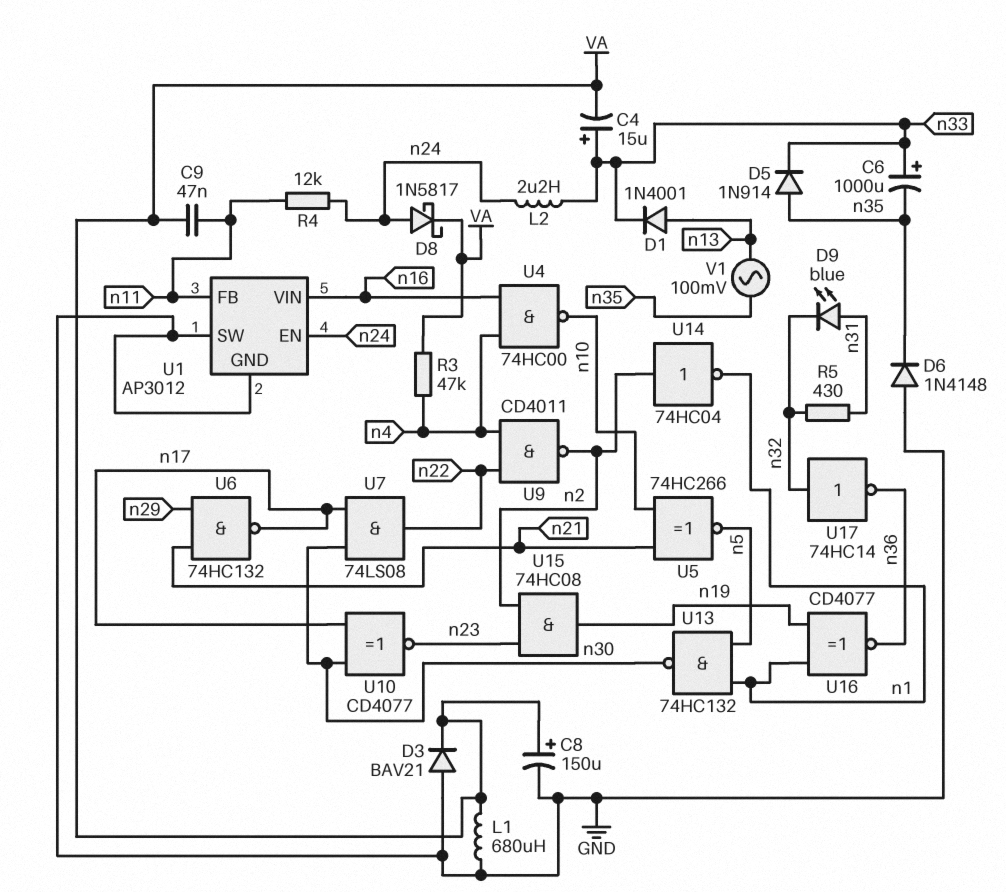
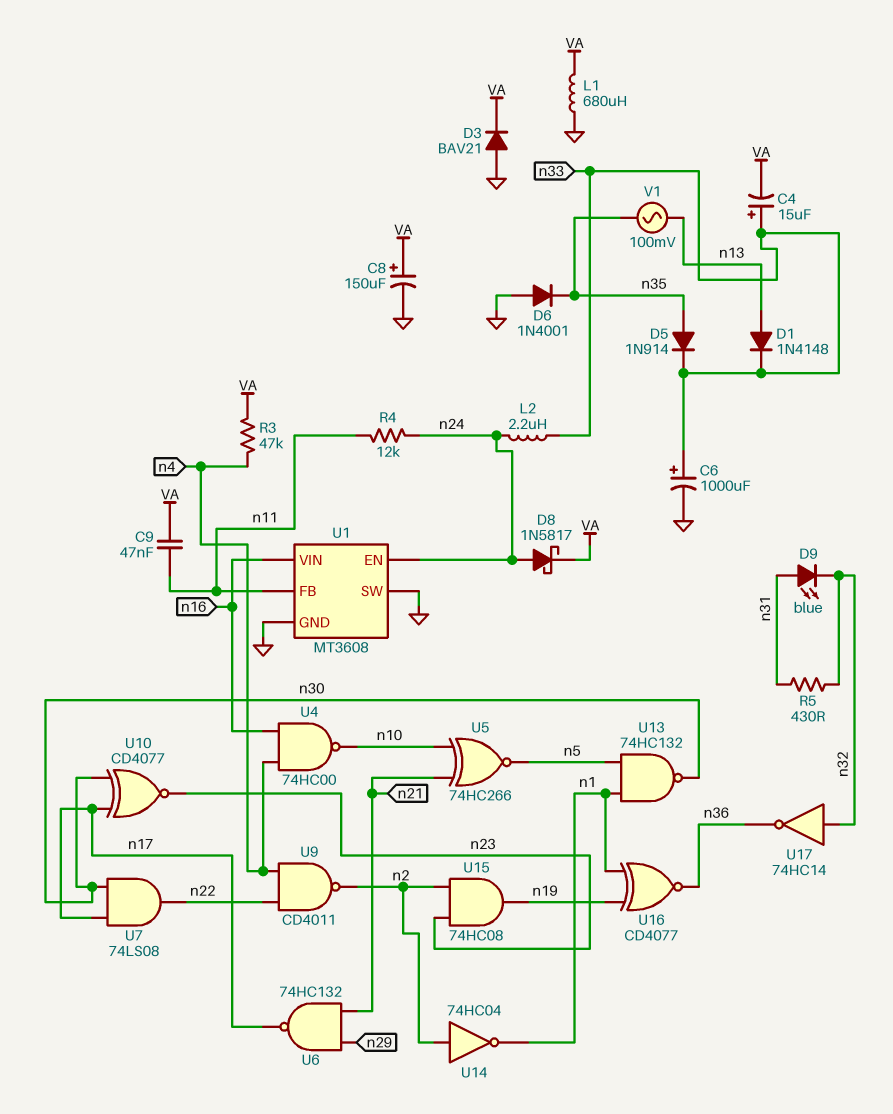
C6: 1000uF (plus n33, minus n35) -> 1000uF (plus n33, minus GND)
D1: diode 1N4001 (A n13, K n33) -> diode 1N4148 (A n13, K n33)
D6: diode 1N4148 (A GND, K n35) -> diode 1N4001 (A GND, K n35)
U1: AP3012 -> MT3608

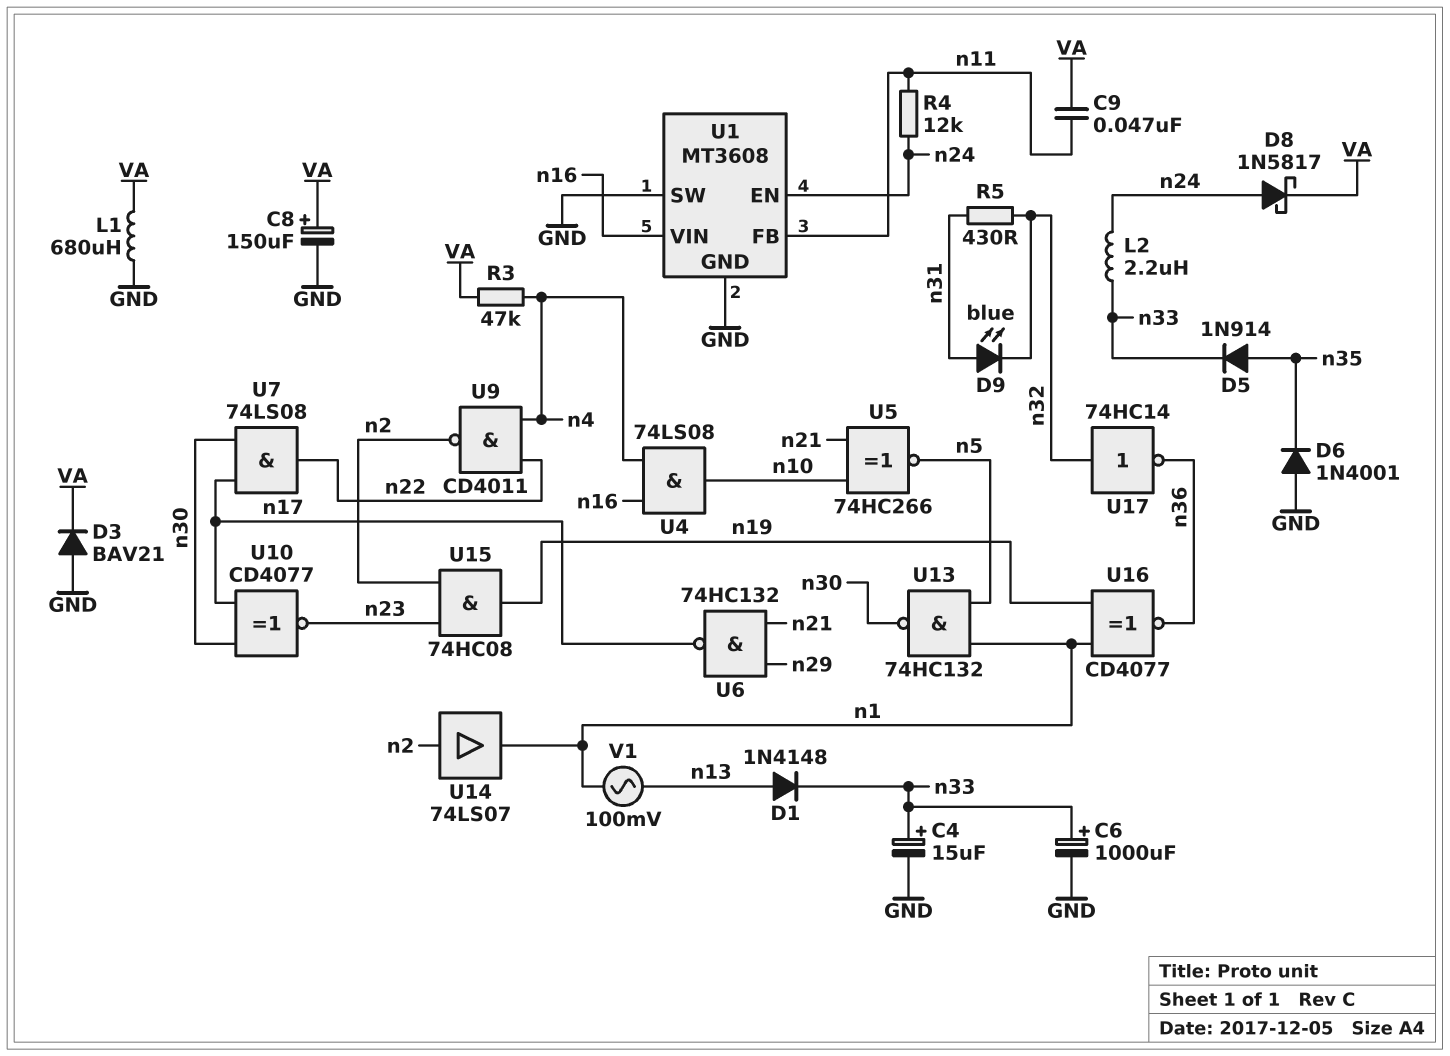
C4: 15uF (plus n33, minus VA) -> 15uF (plus n33, minus GND)
U4: NAND 74HC00 (in n4, in n16, out n10) -> AND 74LS08 (in n4, in n16, out n10)
U14: NOT 74HC04 (in n2, out n1) -> buffer 74LS07 (in n2, out n1)
V1: AC 100mV (n13, n35) -> AC 100mV (n1, n13)

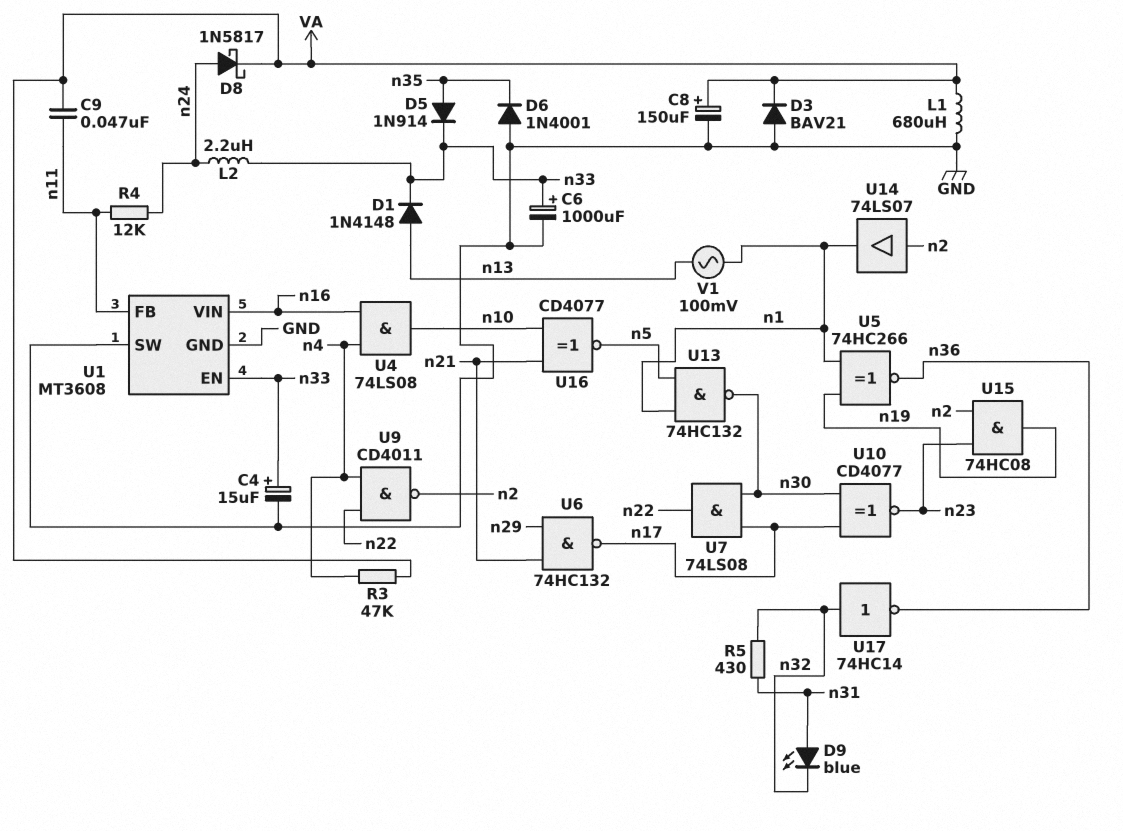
U1 pin EN: n24 -> n33
U5: XNOR 74HC266 (in n10, in n21, out n5) -> XNOR 74HC266 (in n1, in n19, out n36)
U16: XNOR CD4077 (in n1, in n19, out n36) -> XNOR CD4077 (in n10, in n21, out n5)

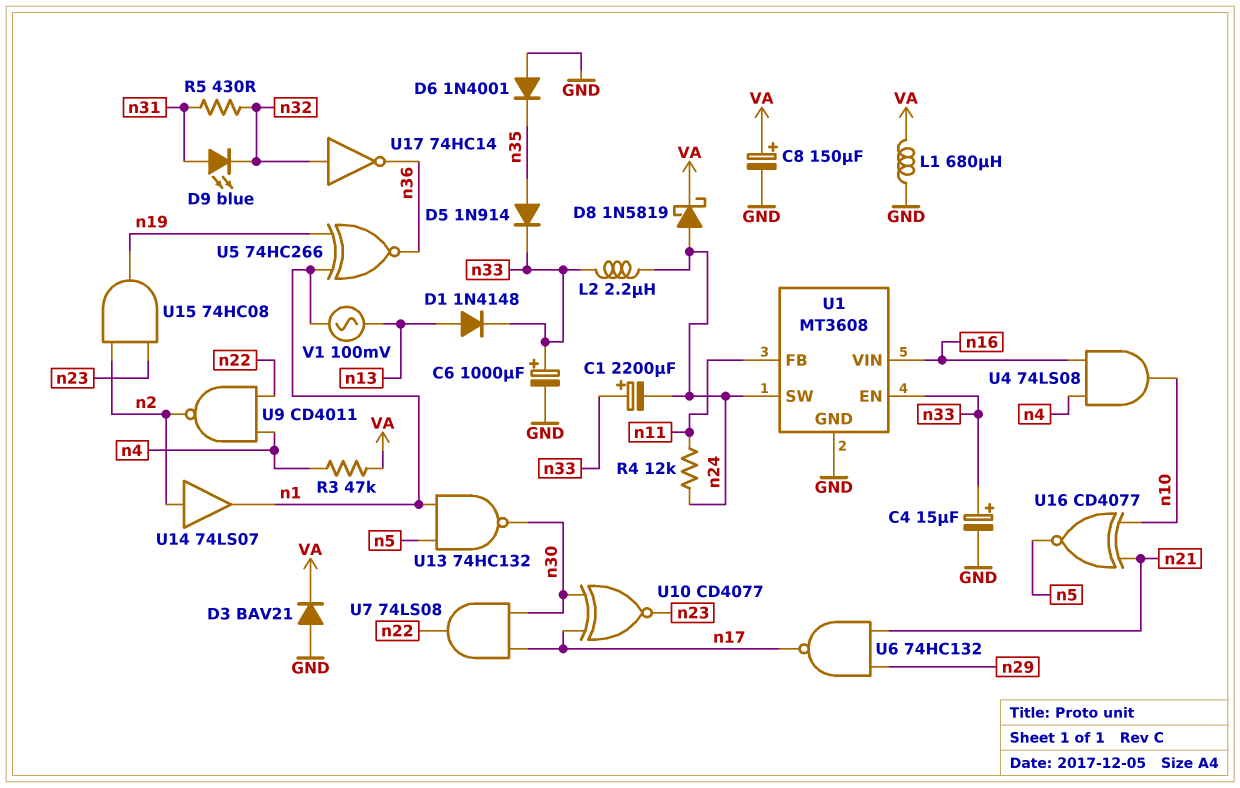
C1: none -> 2200uF (plus n33, minus n24)
C9: 47nF (VA, n11) -> none
D8: schottky 1N5817 (A n24, K VA) -> schottky 1N5819 (A n24, K VA)
U1 pin SW: GND -> n24

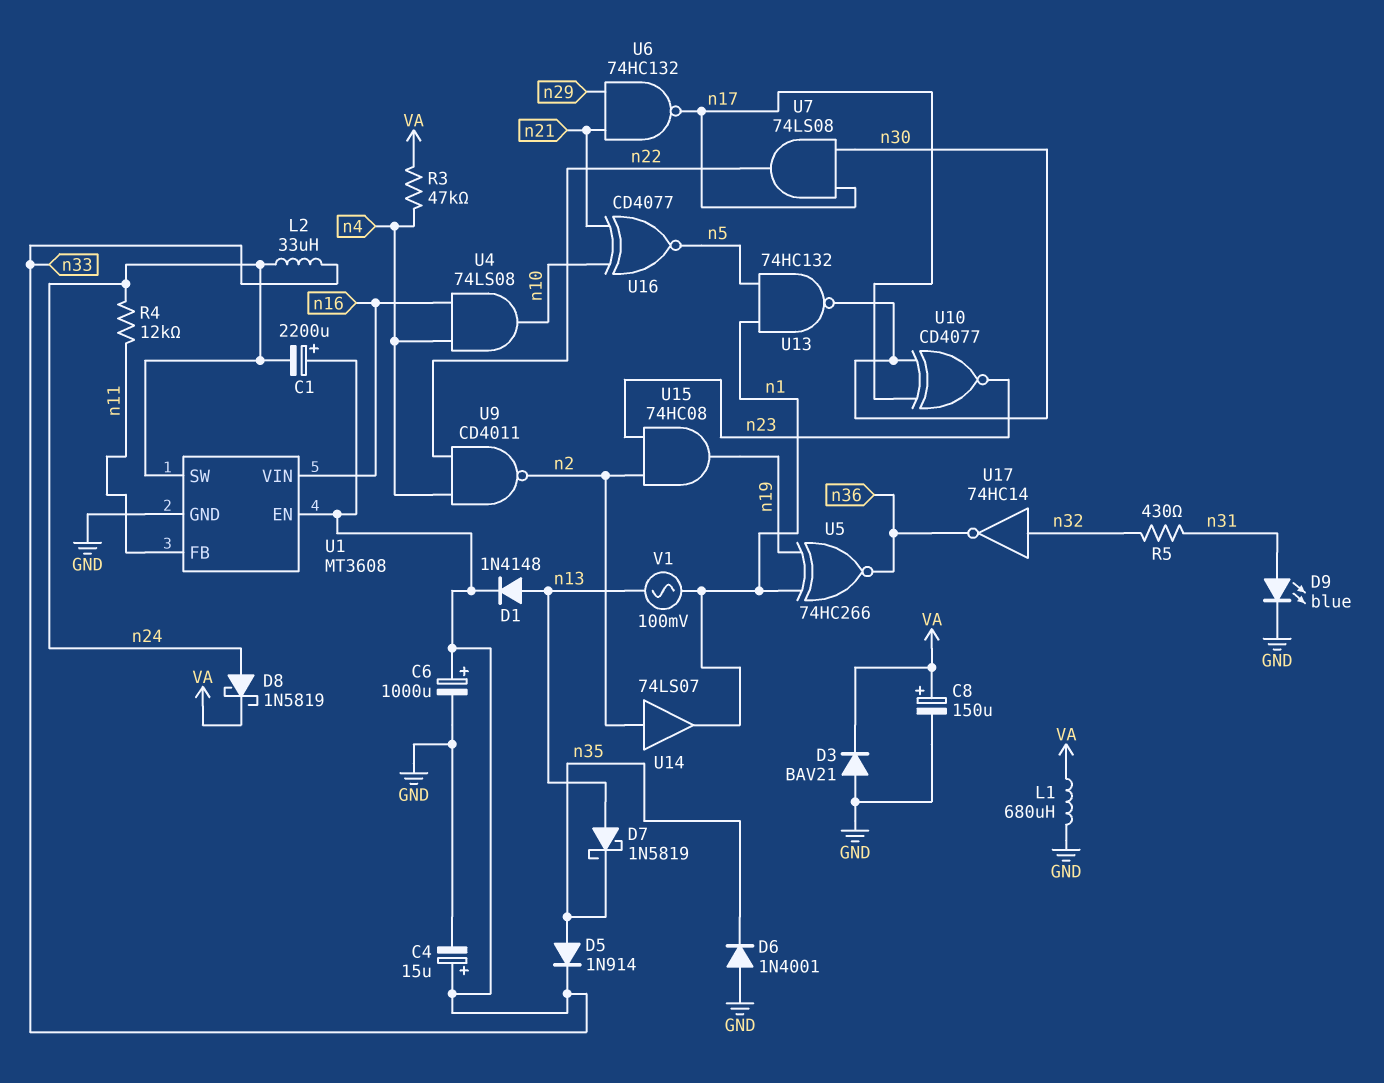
D7: none -> schottky 1N5819 (A n13, K n35)
D9: LED blue (A n31, K n32) -> LED blue (A n31, K GND)
L2: 2.2uH (n24, n33) -> 33uH (n24, n33)

